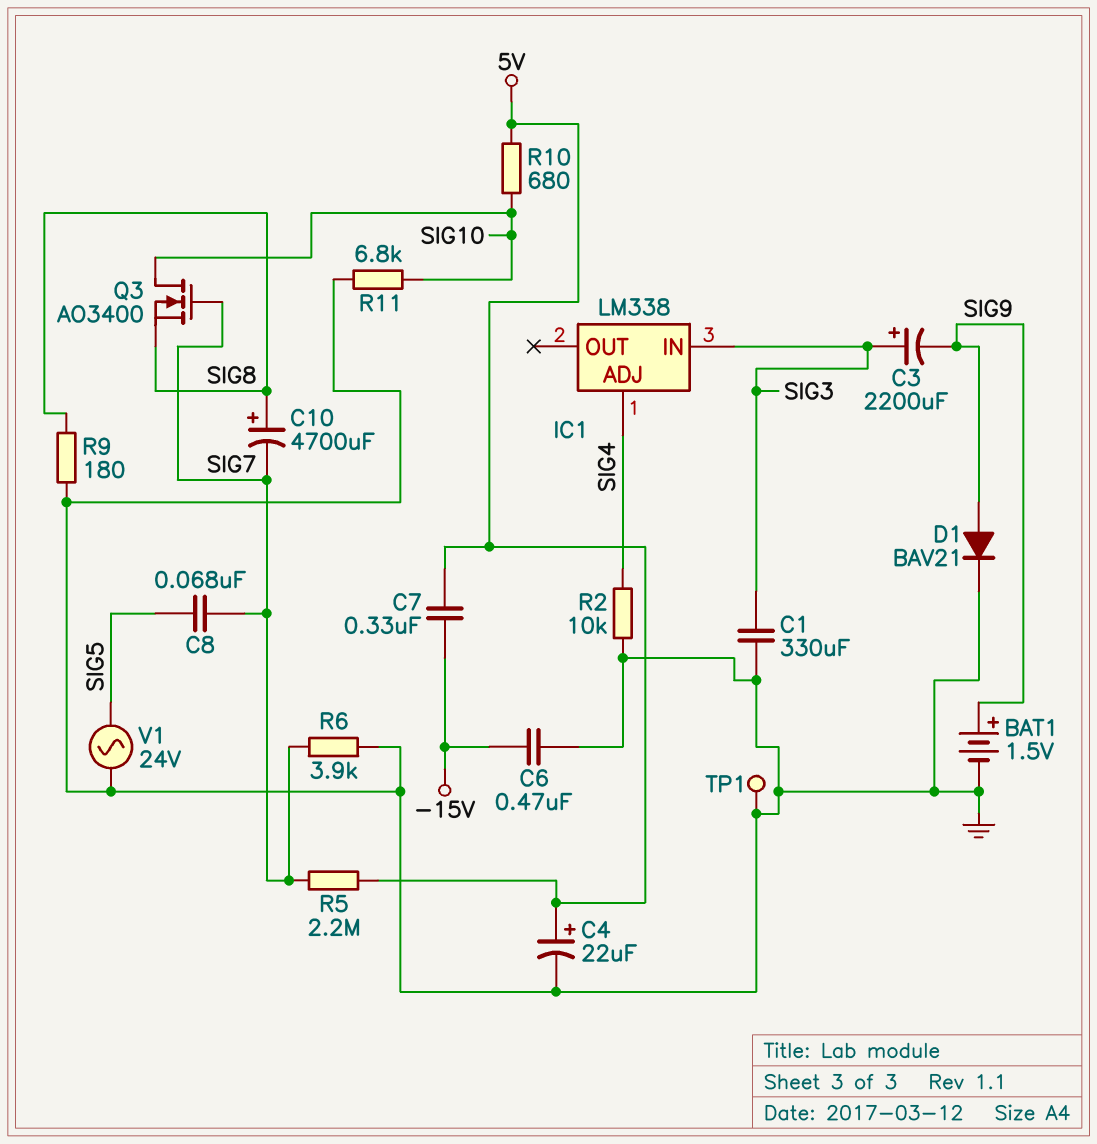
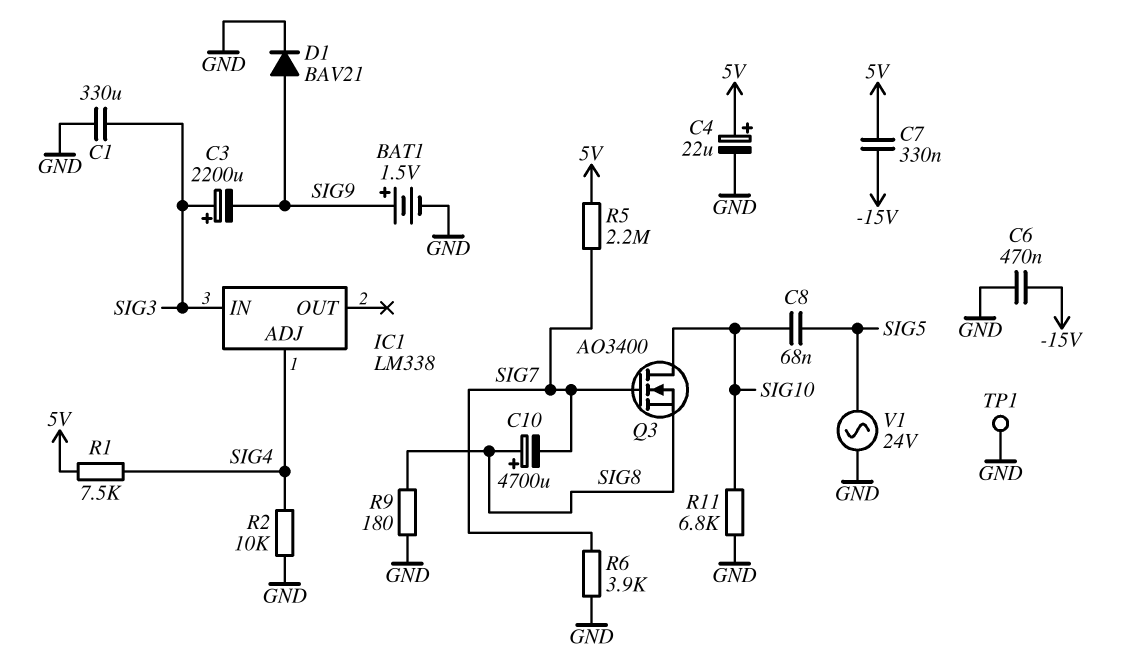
C8: 68nF (SIG5, SIG7) -> 68nF (SIG5, SIG10)
R1: none -> 7.5k (5V, SIG4)
R10: 680 (5V, SIG10) -> none

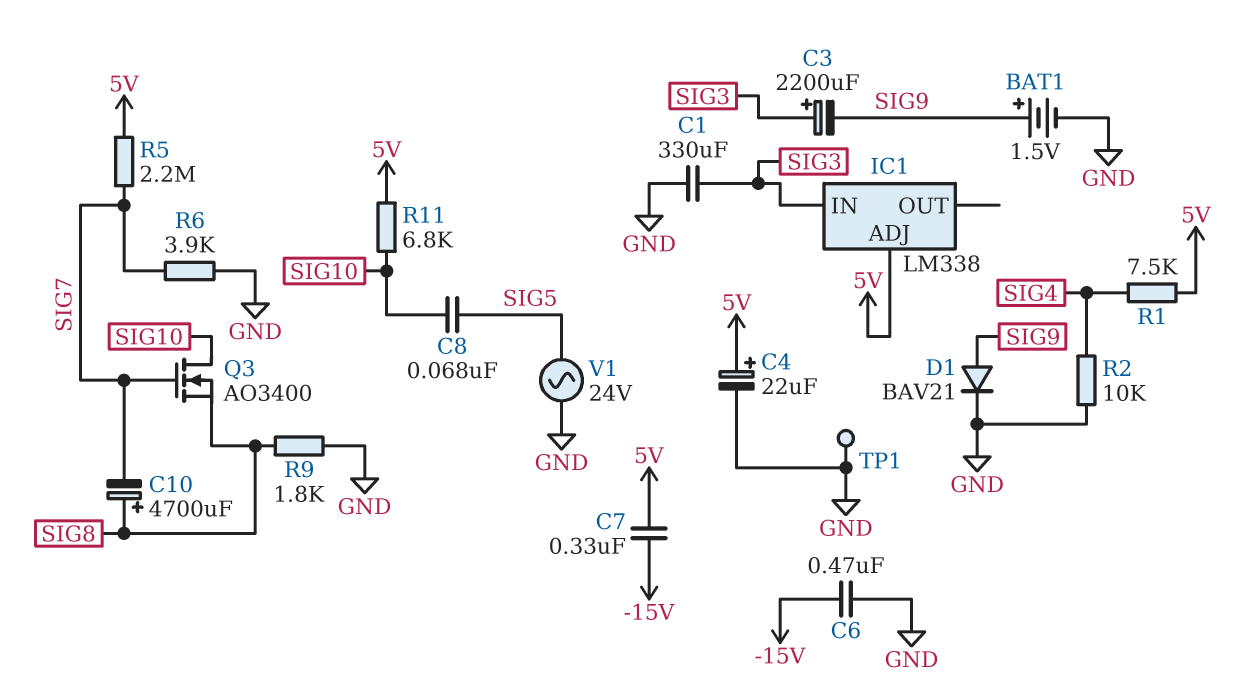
IC1 pin ADJ: SIG4 -> 5V
R9: 180 (GND, SIG8) -> 1.8k (GND, SIG8)
R11: 6.8k (GND, SIG10) -> 6.8k (5V, SIG10)

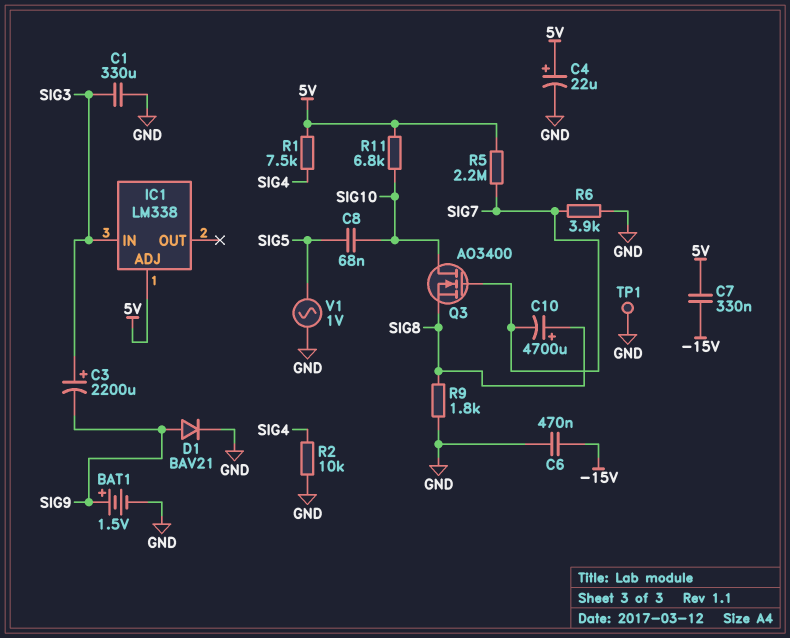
V1: AC 24V (GND, SIG5) -> AC 1V (GND, SIG5)

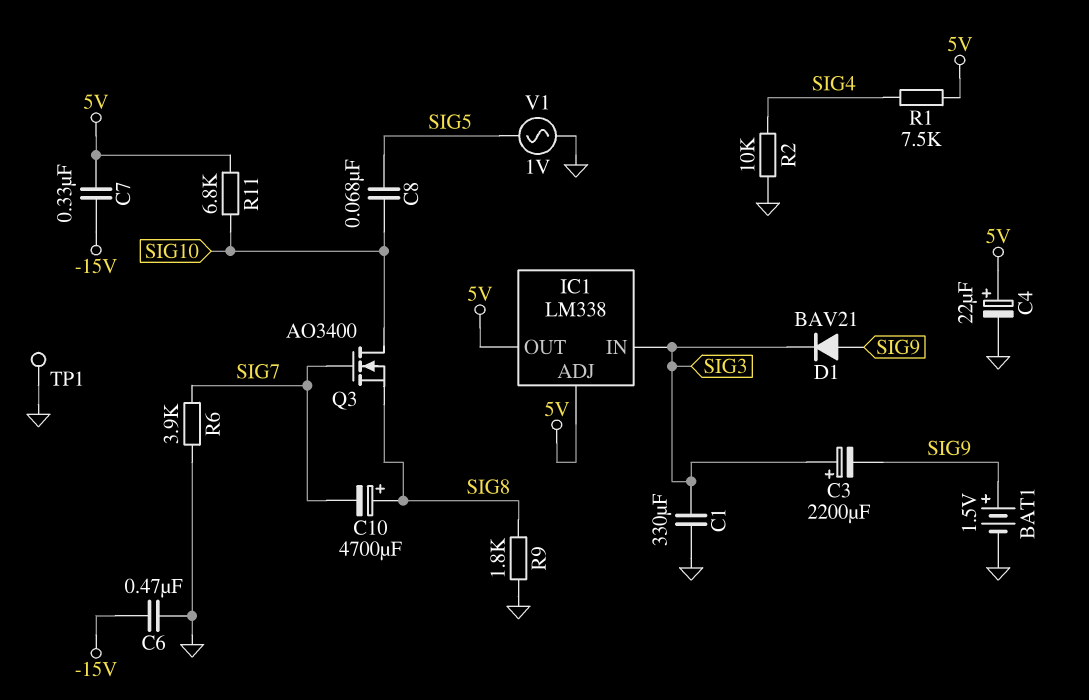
D1: diode BAV21 (A SIG9, K GND) -> diode BAV21 (A SIG9, K SIG3)
IC1 pin OUT: none -> 5V
R5: 2.2M (5V, SIG7) -> none

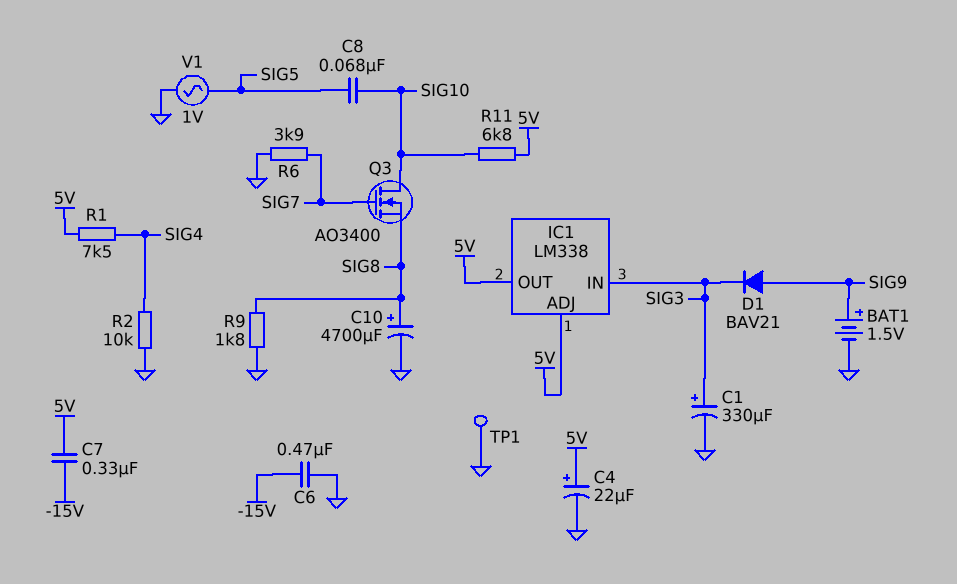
C1: 330uF (GND, SIG3) -> 330uF (plus SIG3, minus GND)
C3: 2200uF (plus SIG3, minus SIG9) -> none
C10: 4700uF (plus SIG8, minus SIG7) -> 4700uF (plus SIG8, minus GND)

